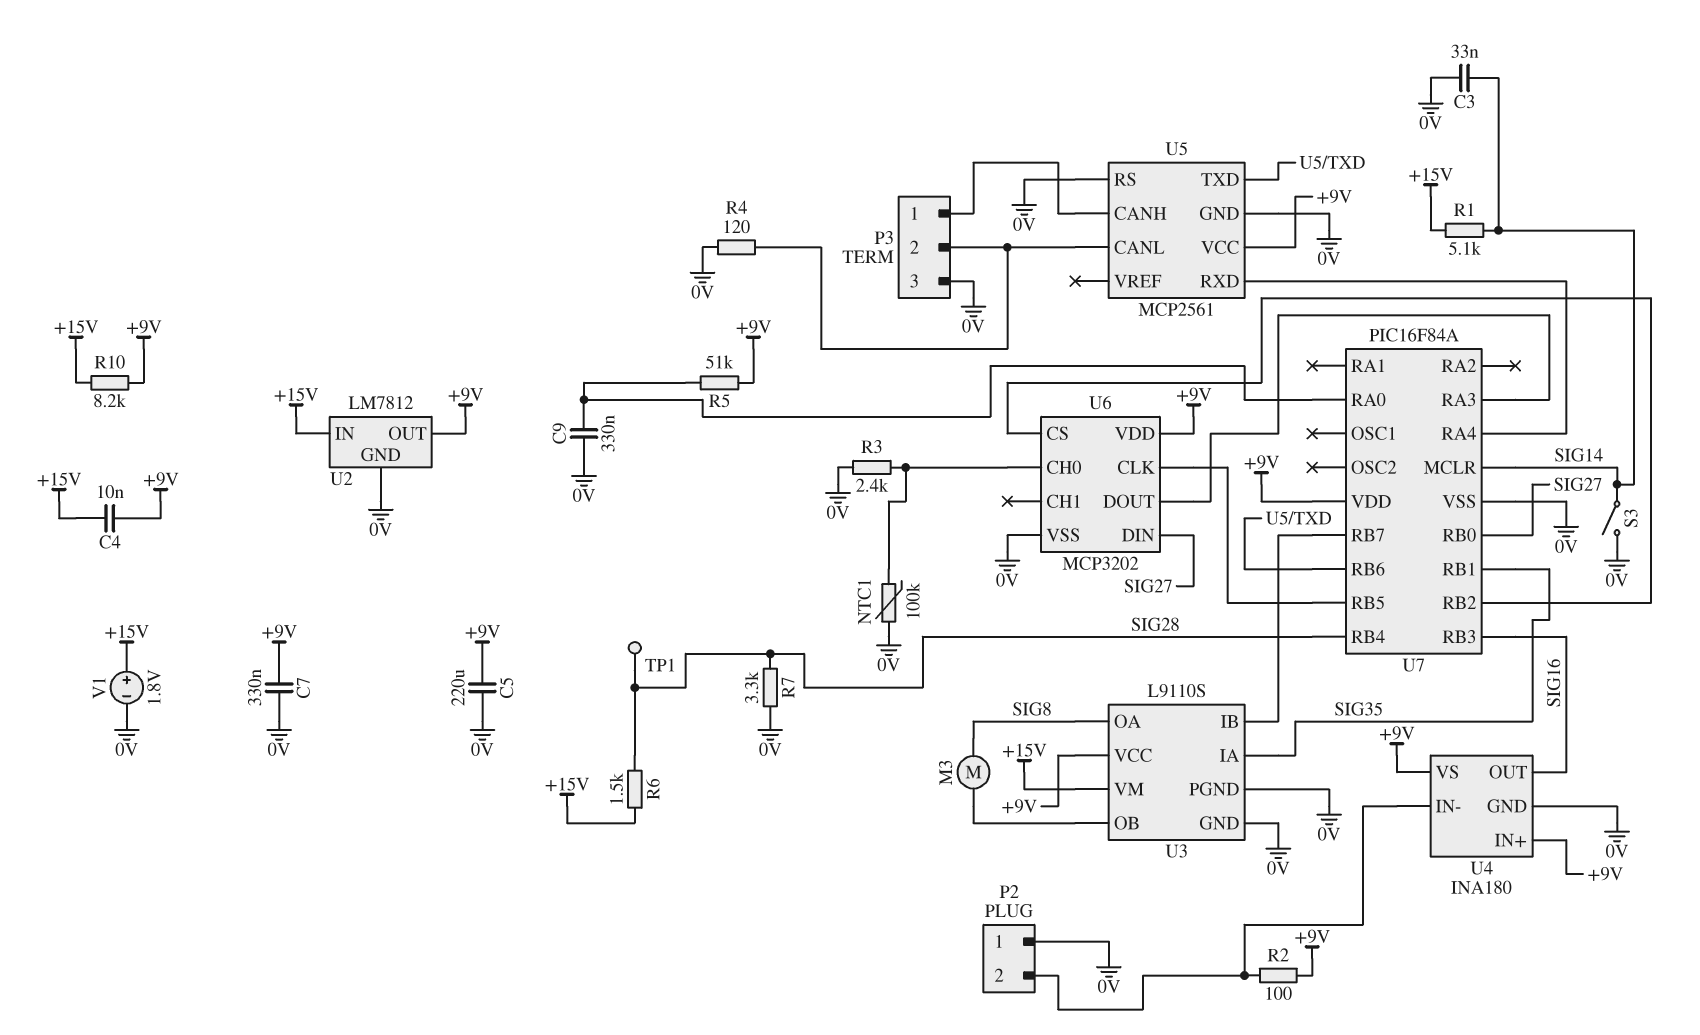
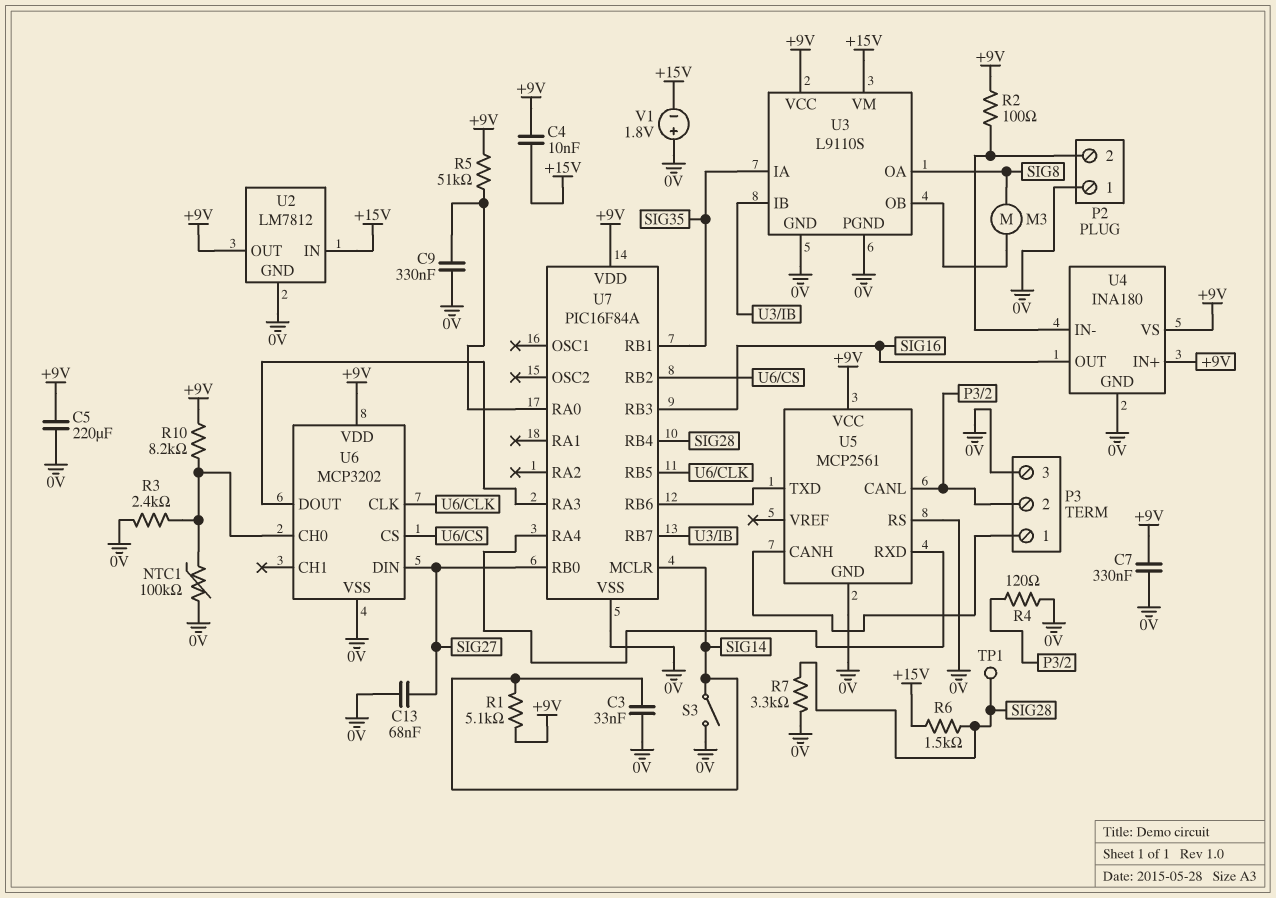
C13: none -> 68nF (0V, SIG27)
R1: 5.1k (+15V, SIG14) -> 5.1k (+9V, SIG14)
R10: 8.2k (+9V, +15V) -> 8.2k (+9V, U6/CH0)
V1: 1.8V (plus +15V, minus 0V) -> 1.8V (plus 0V, minus +15V)

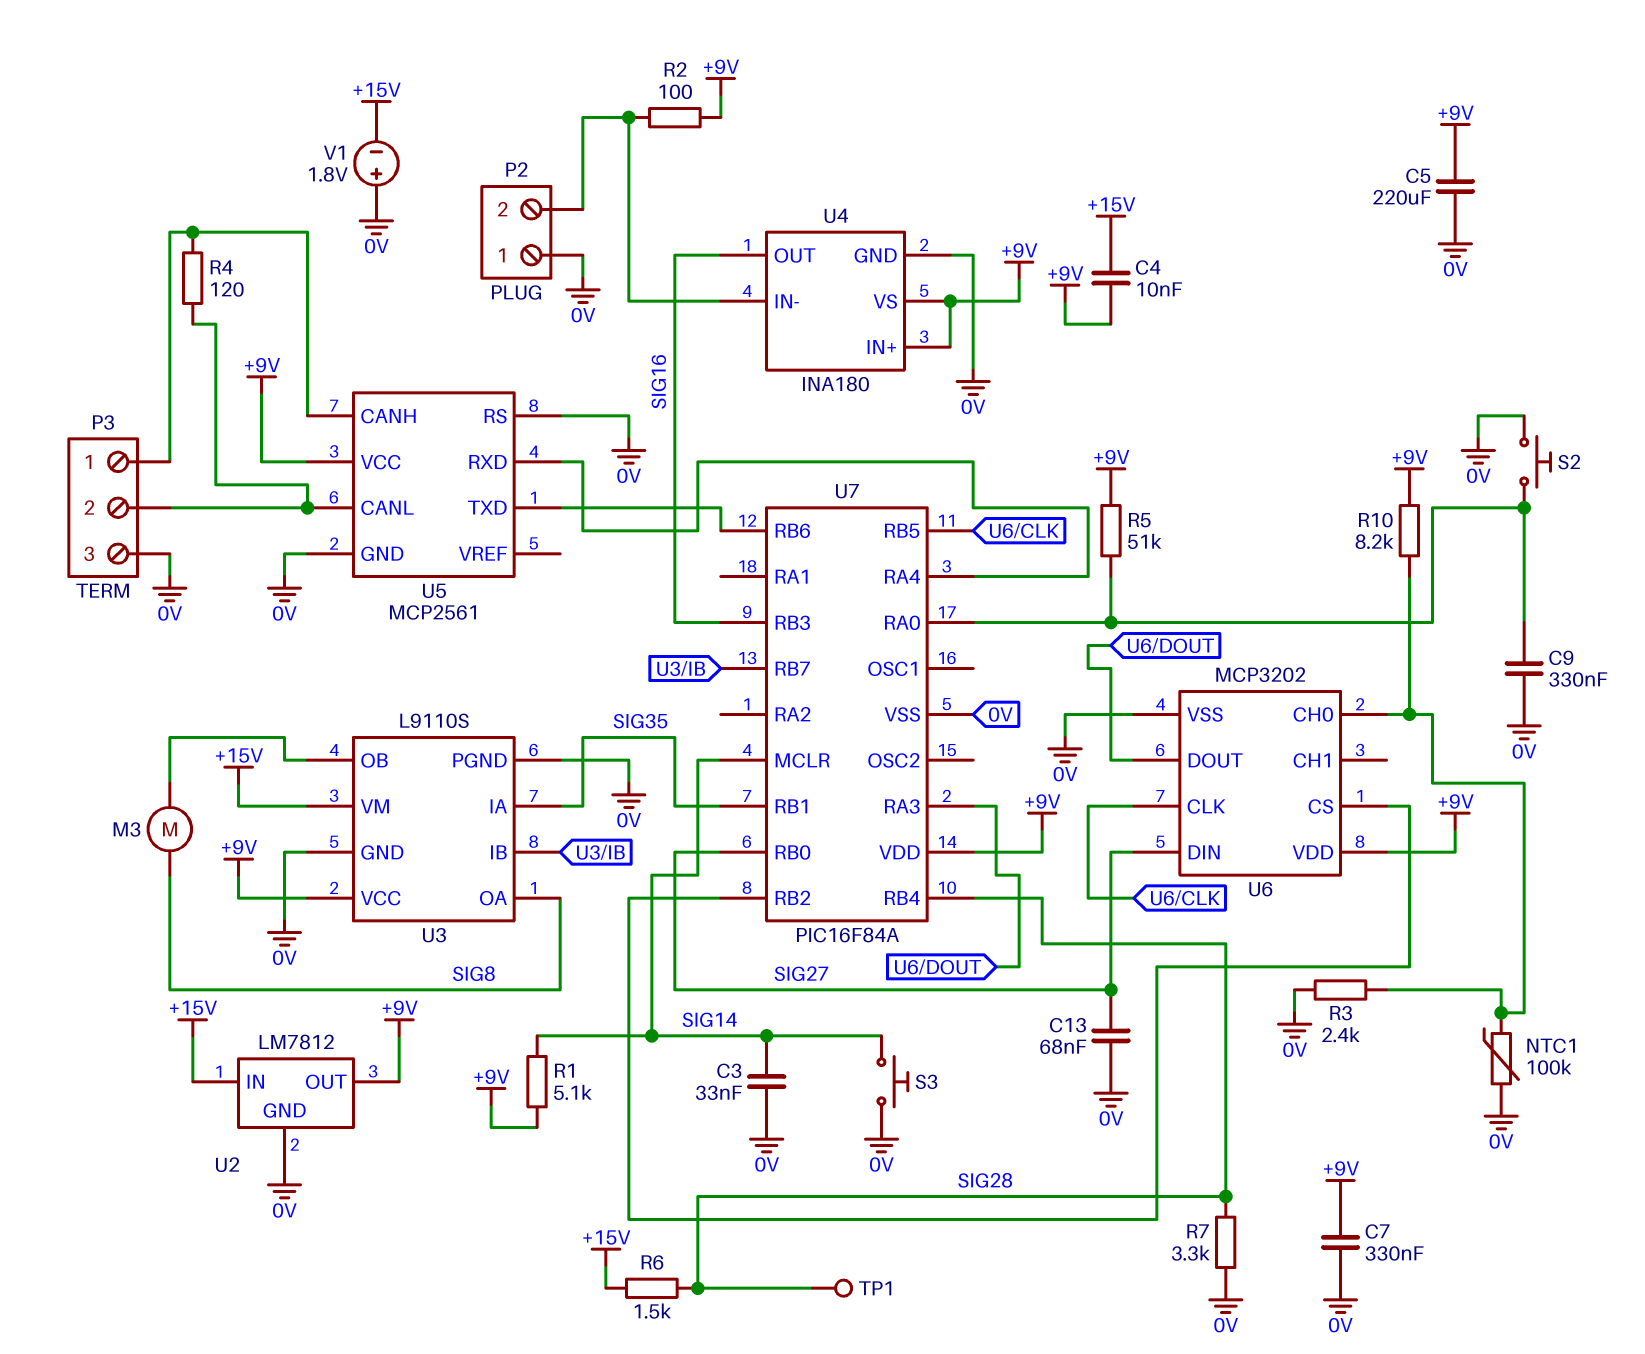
R4: 120 (0V, P3/2) -> 120 (P3/1, P3/2)
S2: none -> button (0V, U7/RA0)
S3: switch (0V, SIG14) -> button (0V, SIG14)

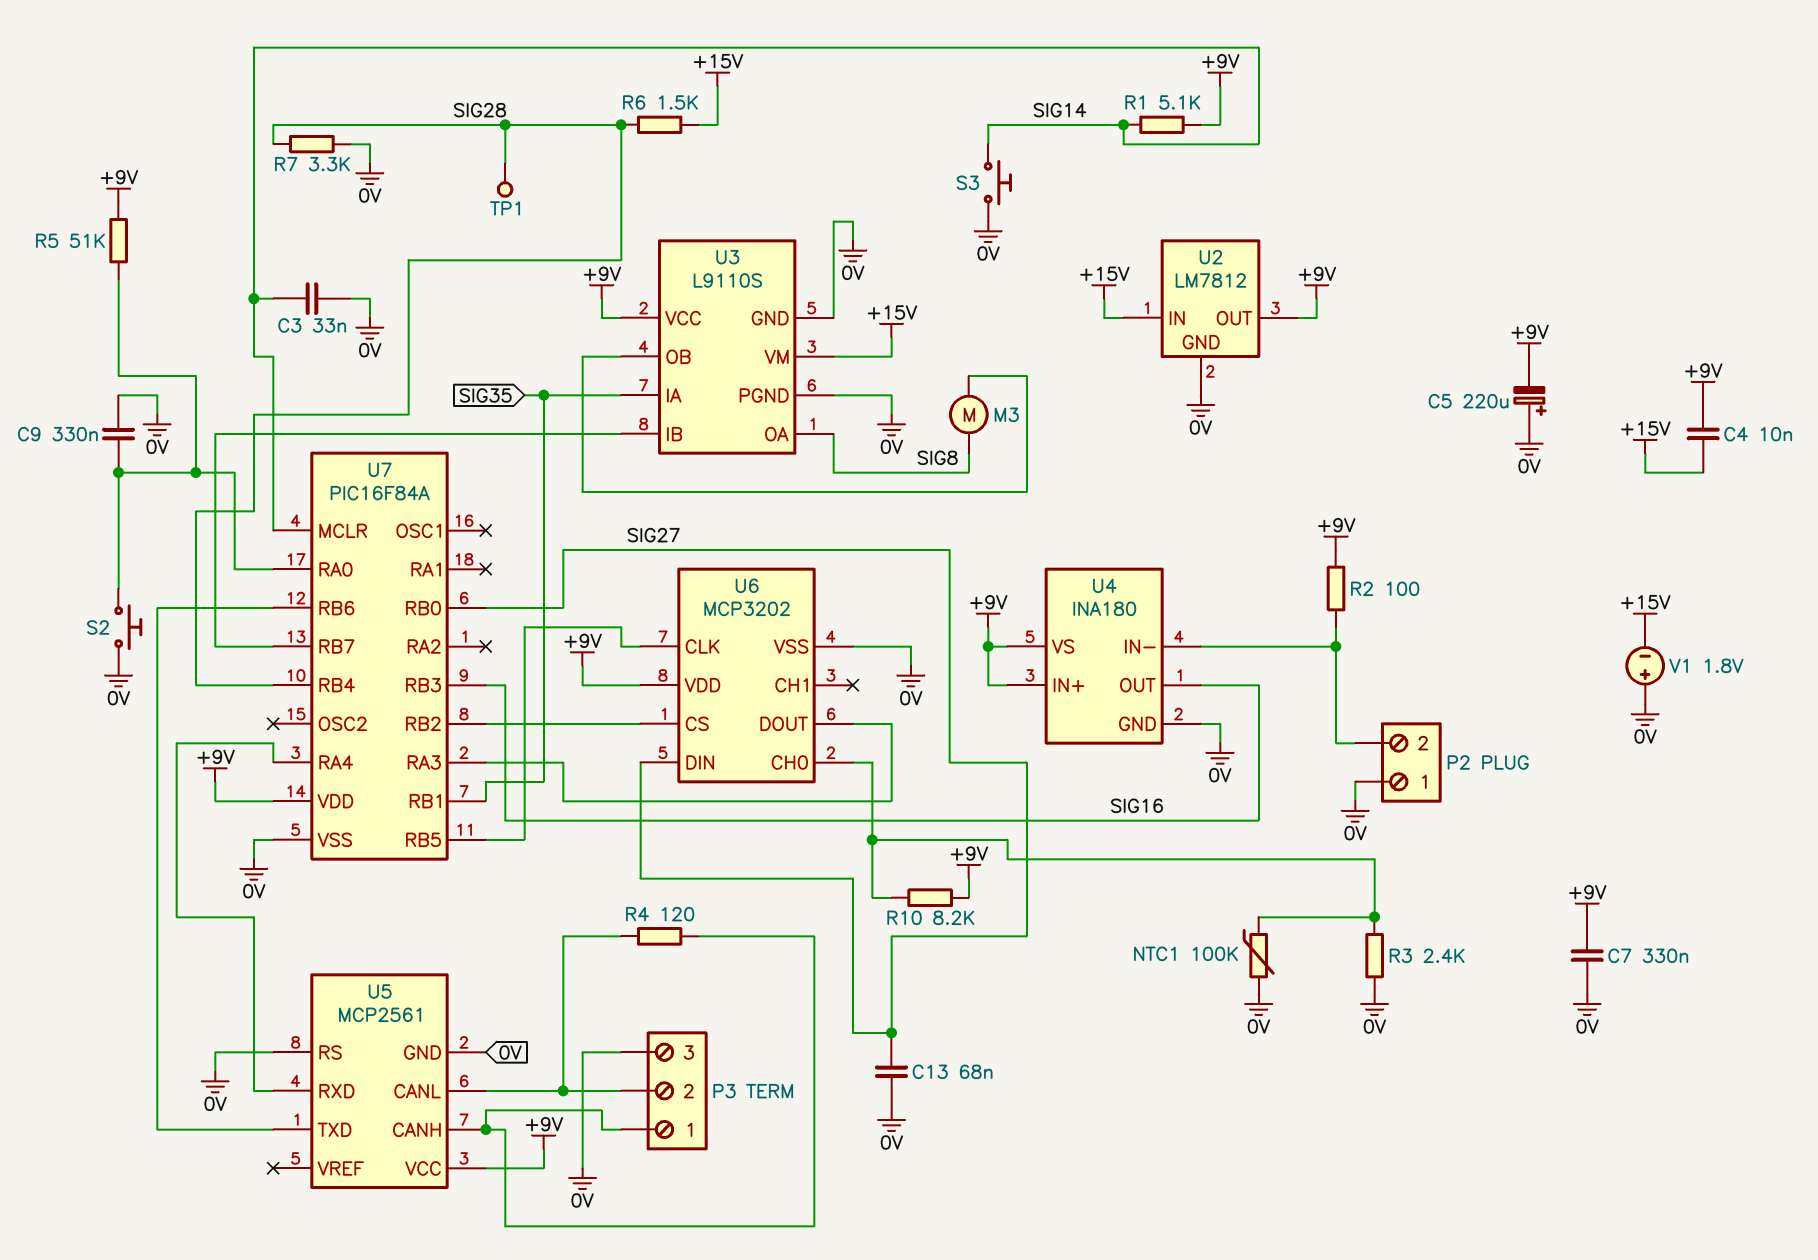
C5: 220uF (+9V, 0V) -> 220uF (plus 0V, minus +9V)

